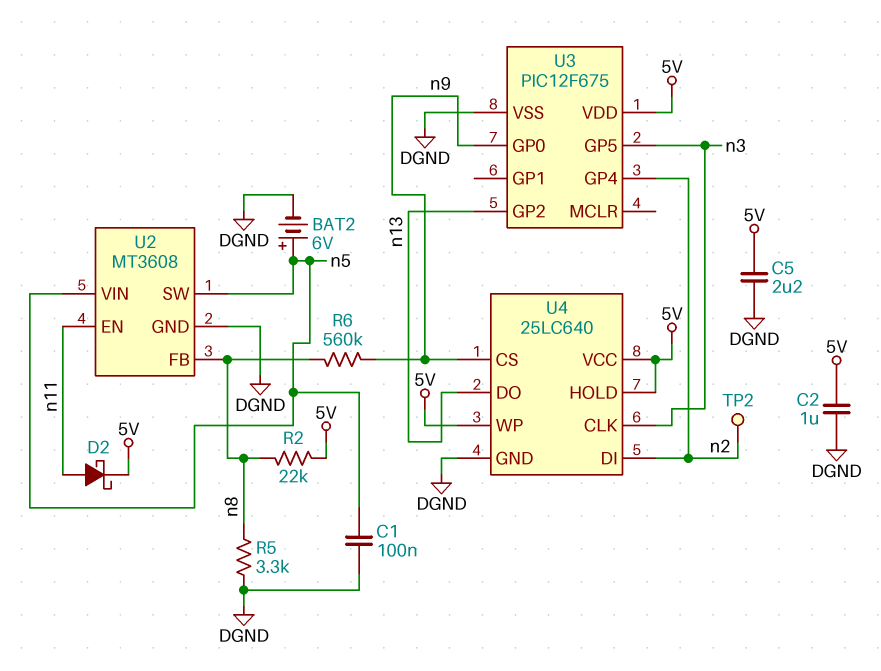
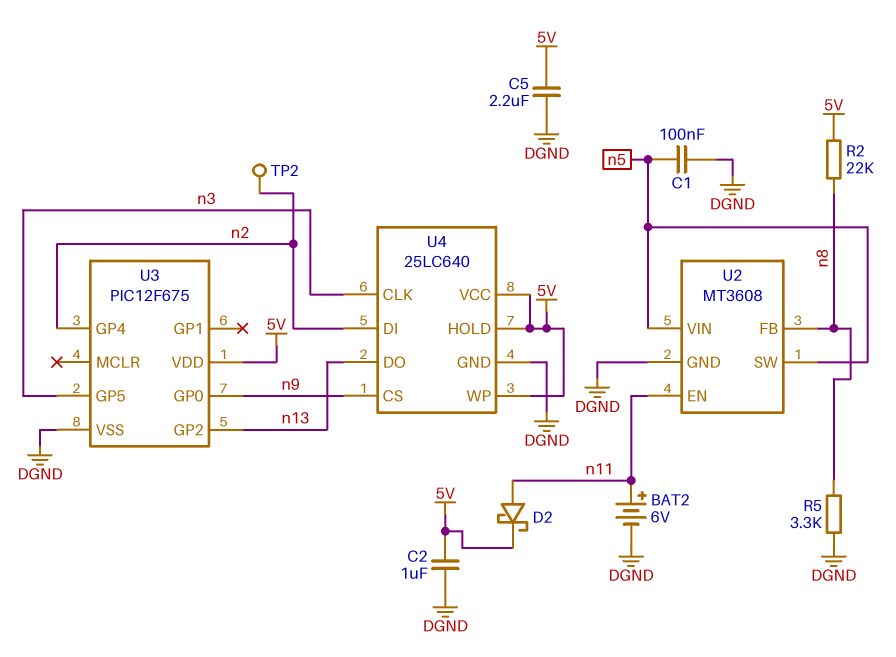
BAT2: 6V (plus n5, minus DGND) -> 6V (plus n11, minus DGND)
R6: 560k (n8, n9) -> none

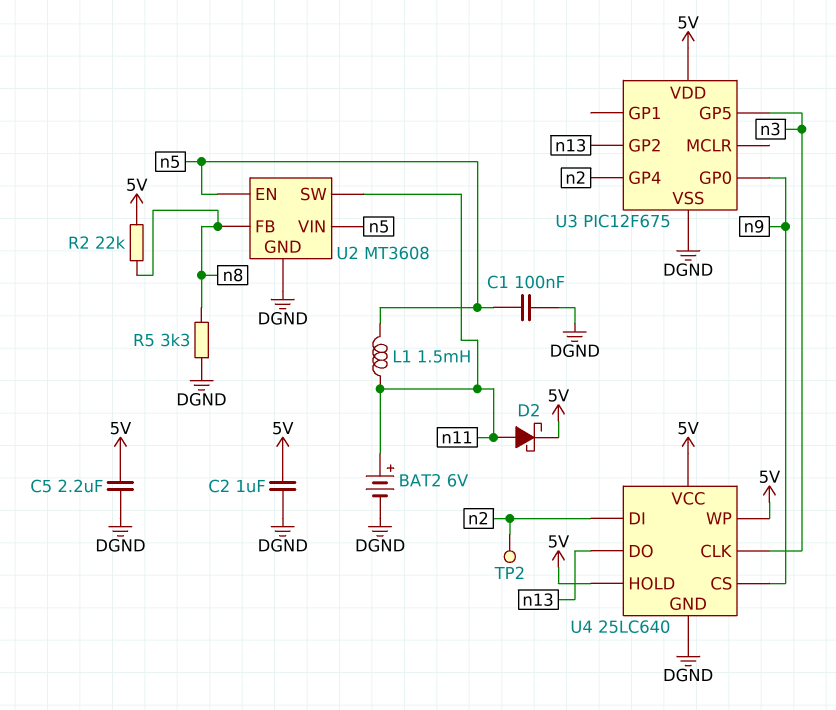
L1: none -> 1.5mH (n5, n11)
U2 pin EN: n11 -> n5
U2 pin SW: n5 -> n11

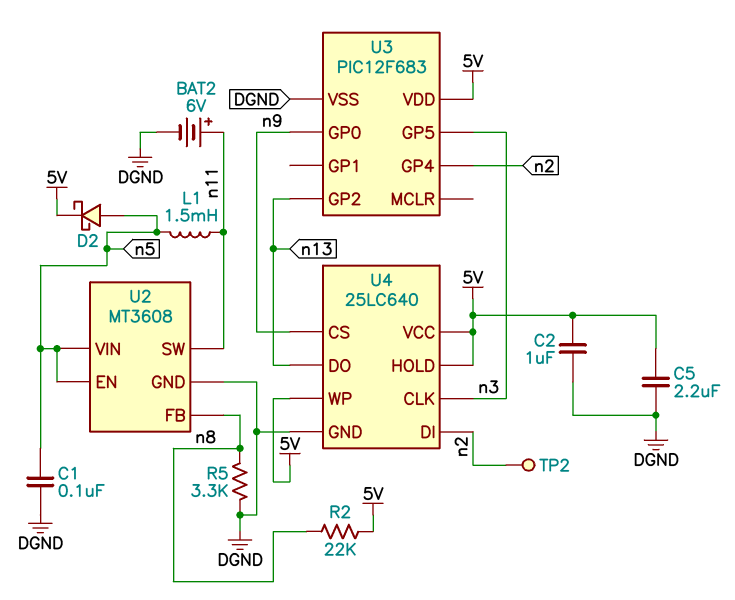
D2: schottky (A n11, K 5V) -> schottky (A n5, K 5V)
U3: PIC12F675 -> PIC12F683

